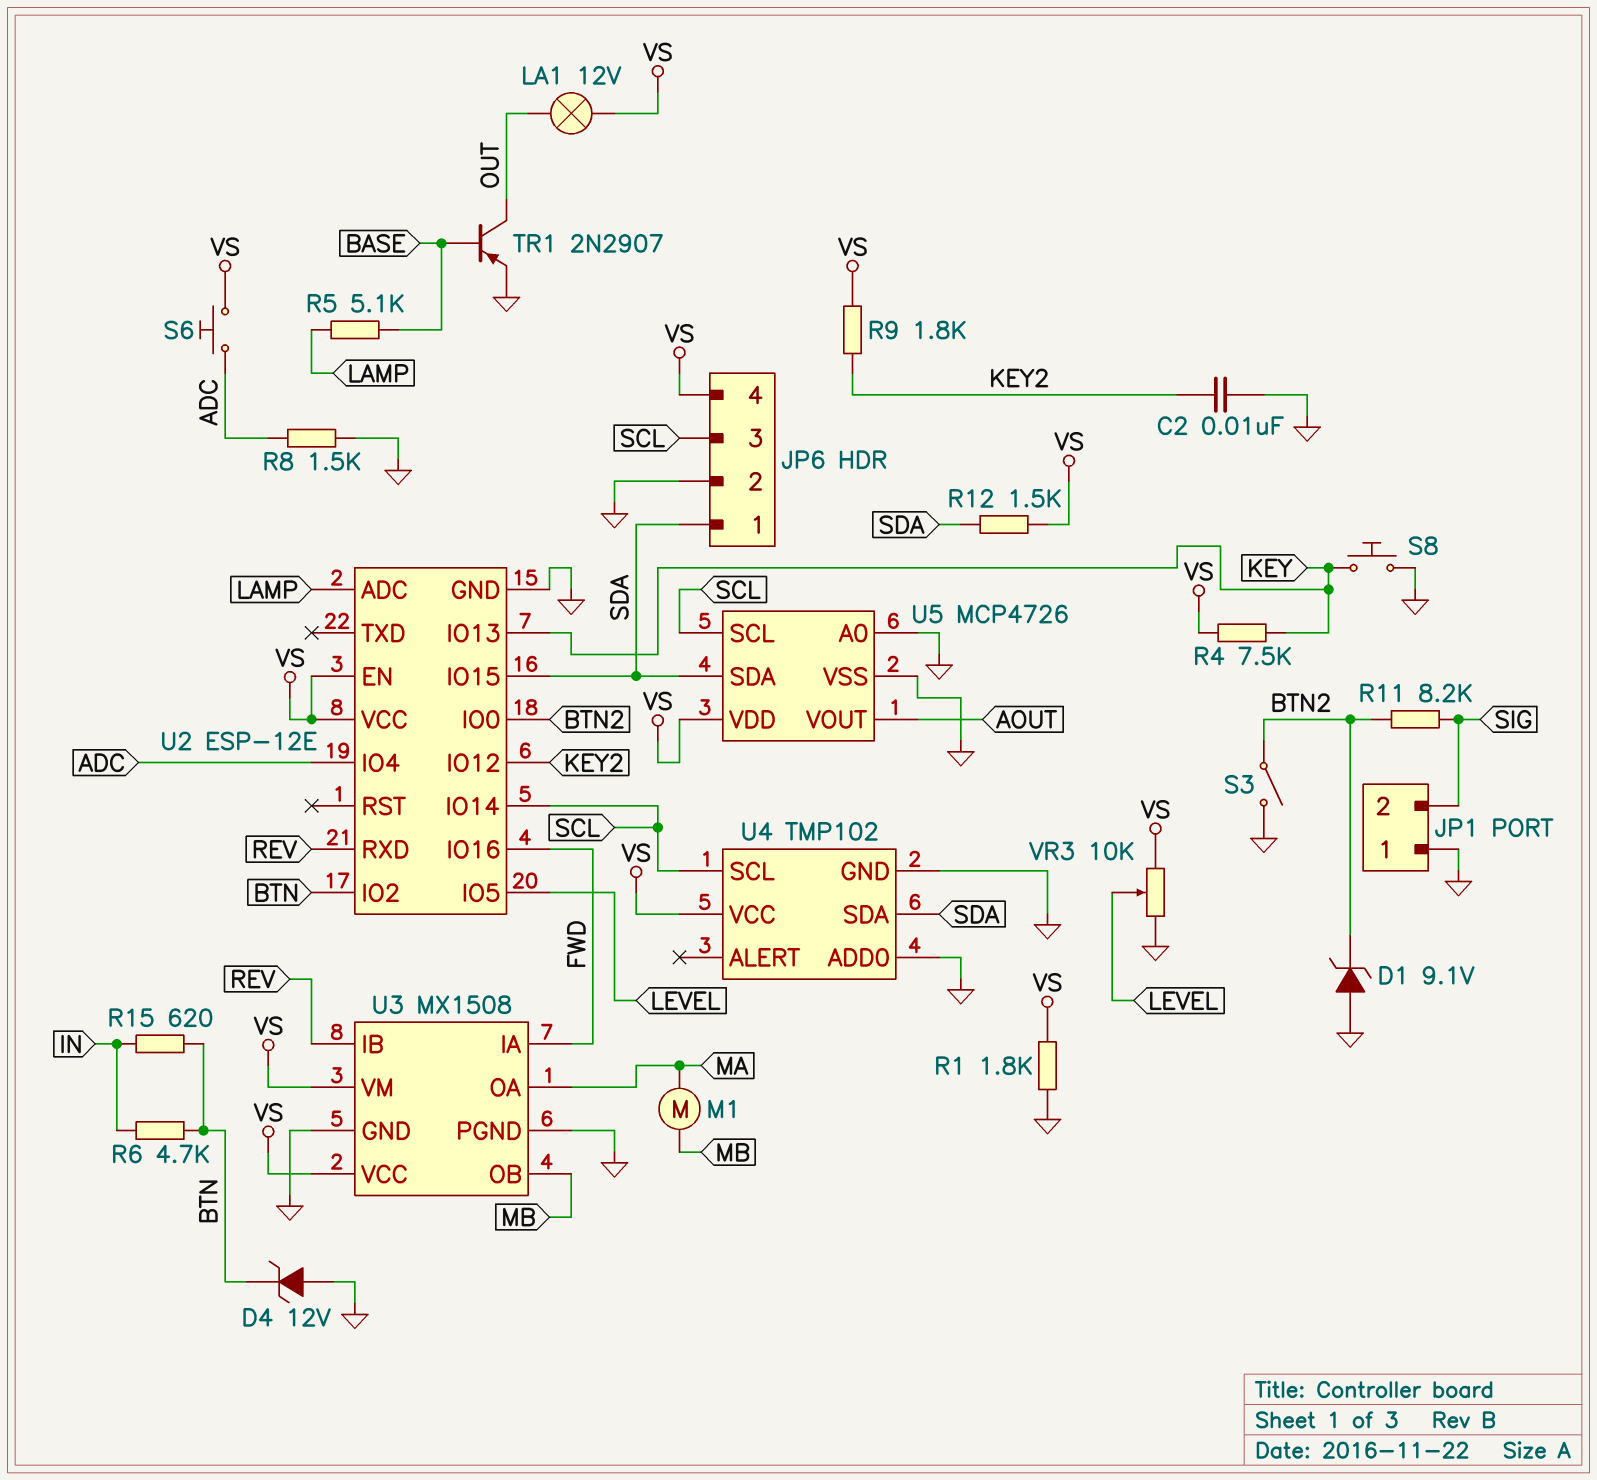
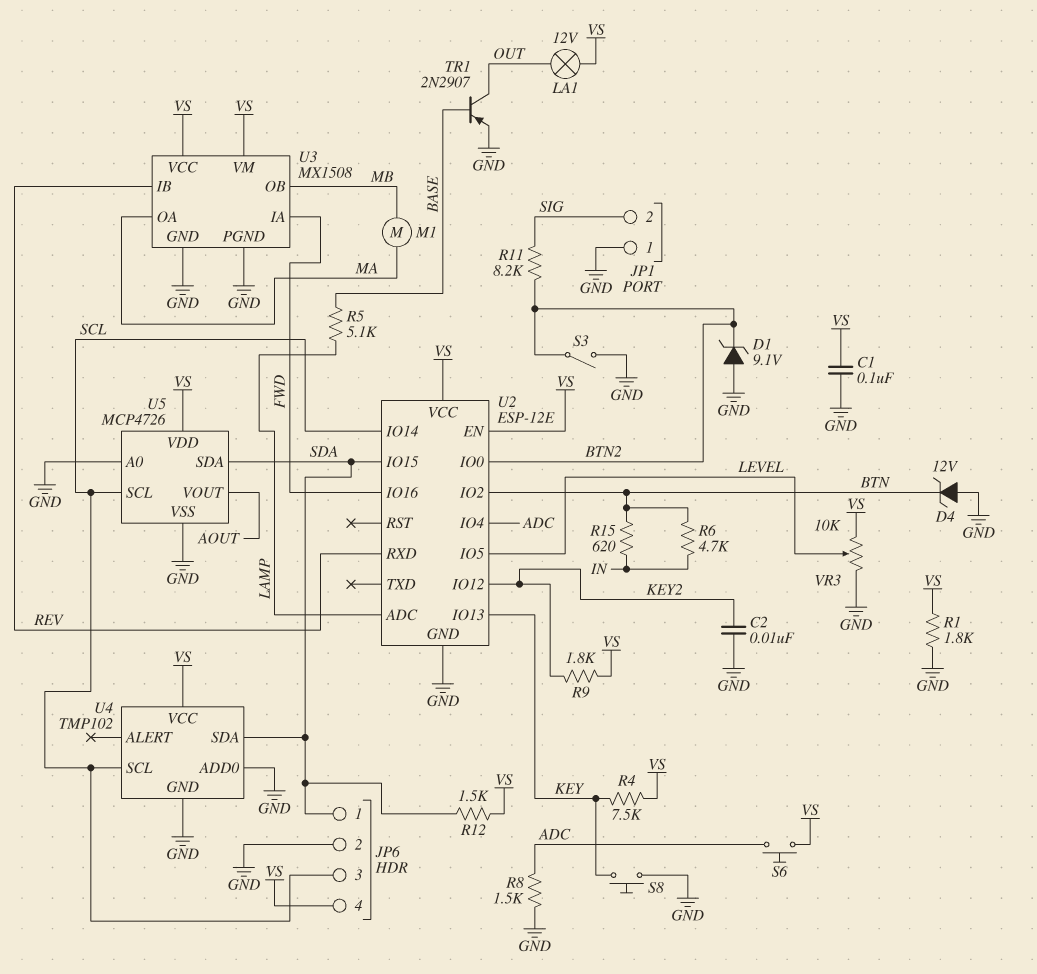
C1: none -> 100nF (GND, VS)

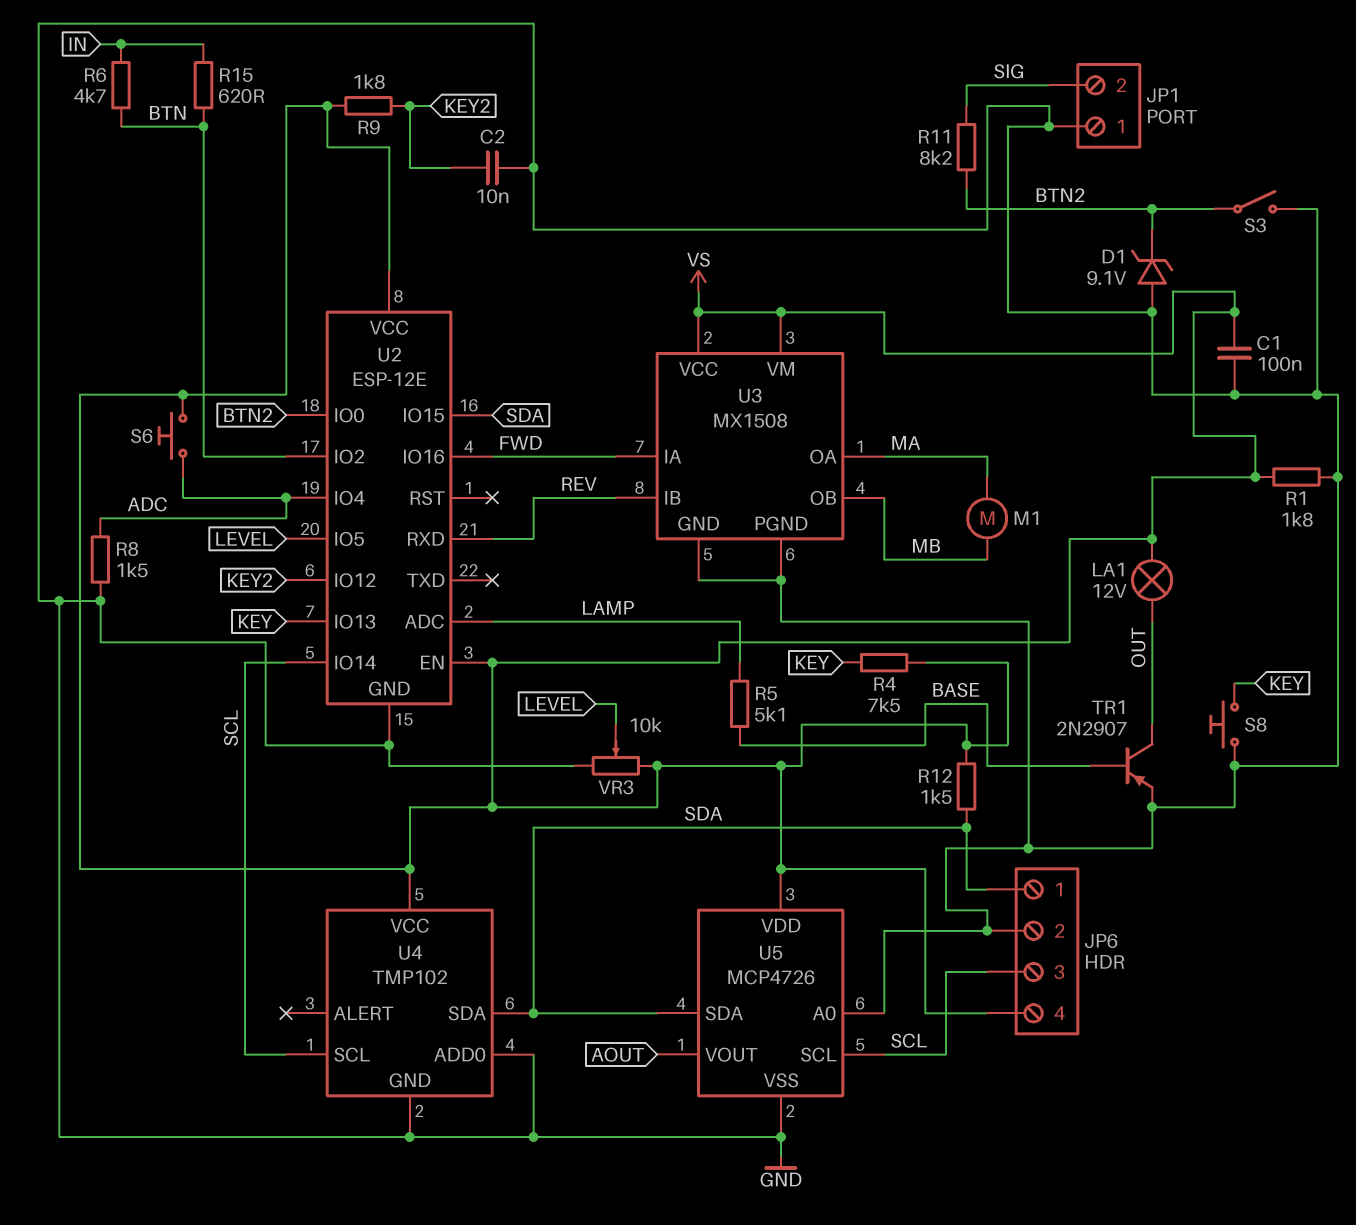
D4: zener 12V (A GND, K BTN) -> none

